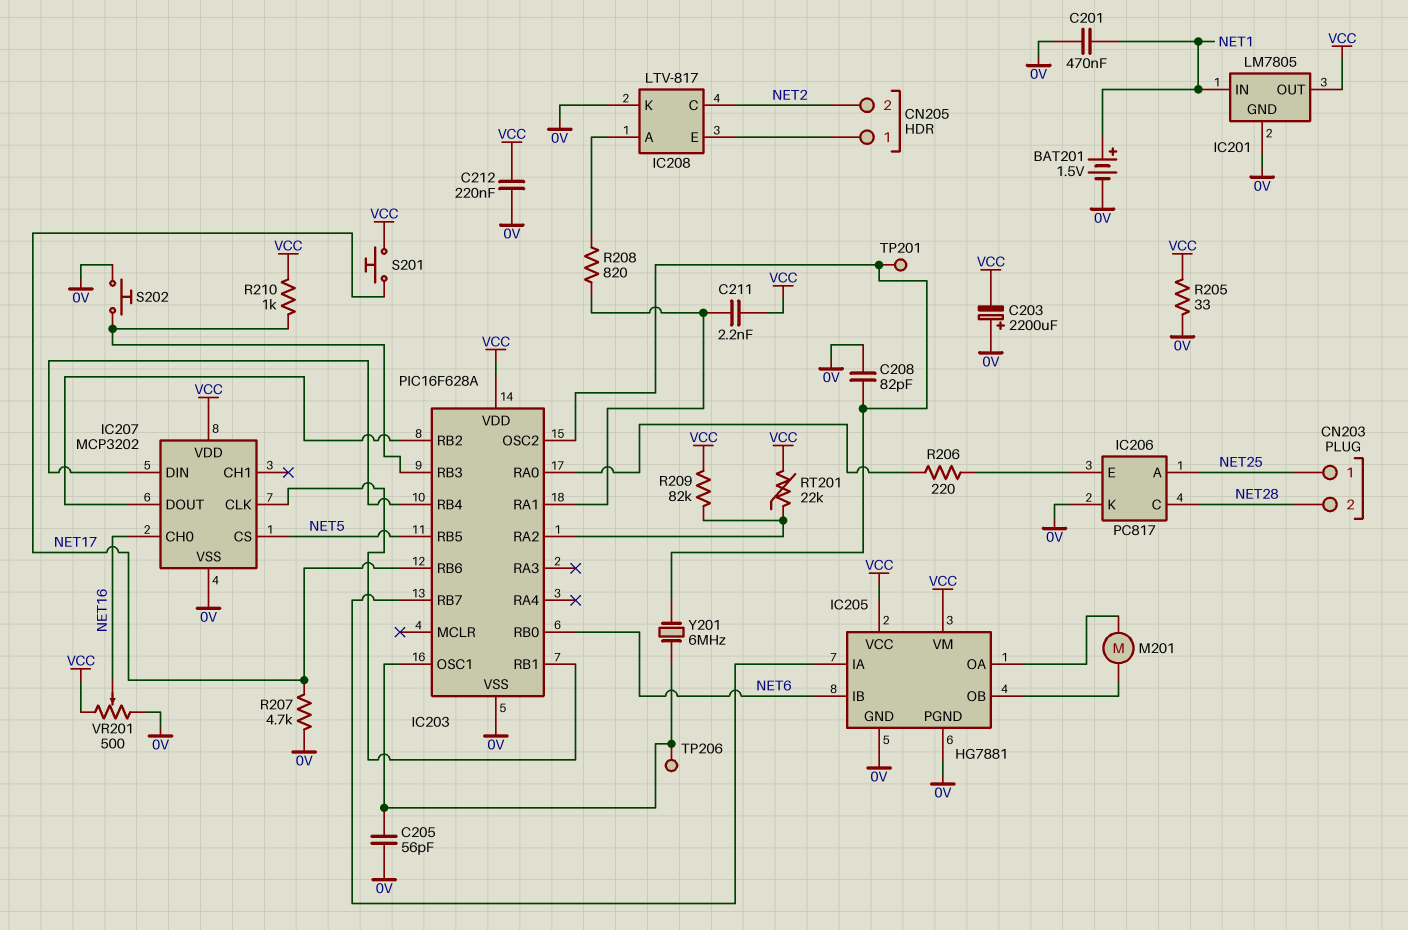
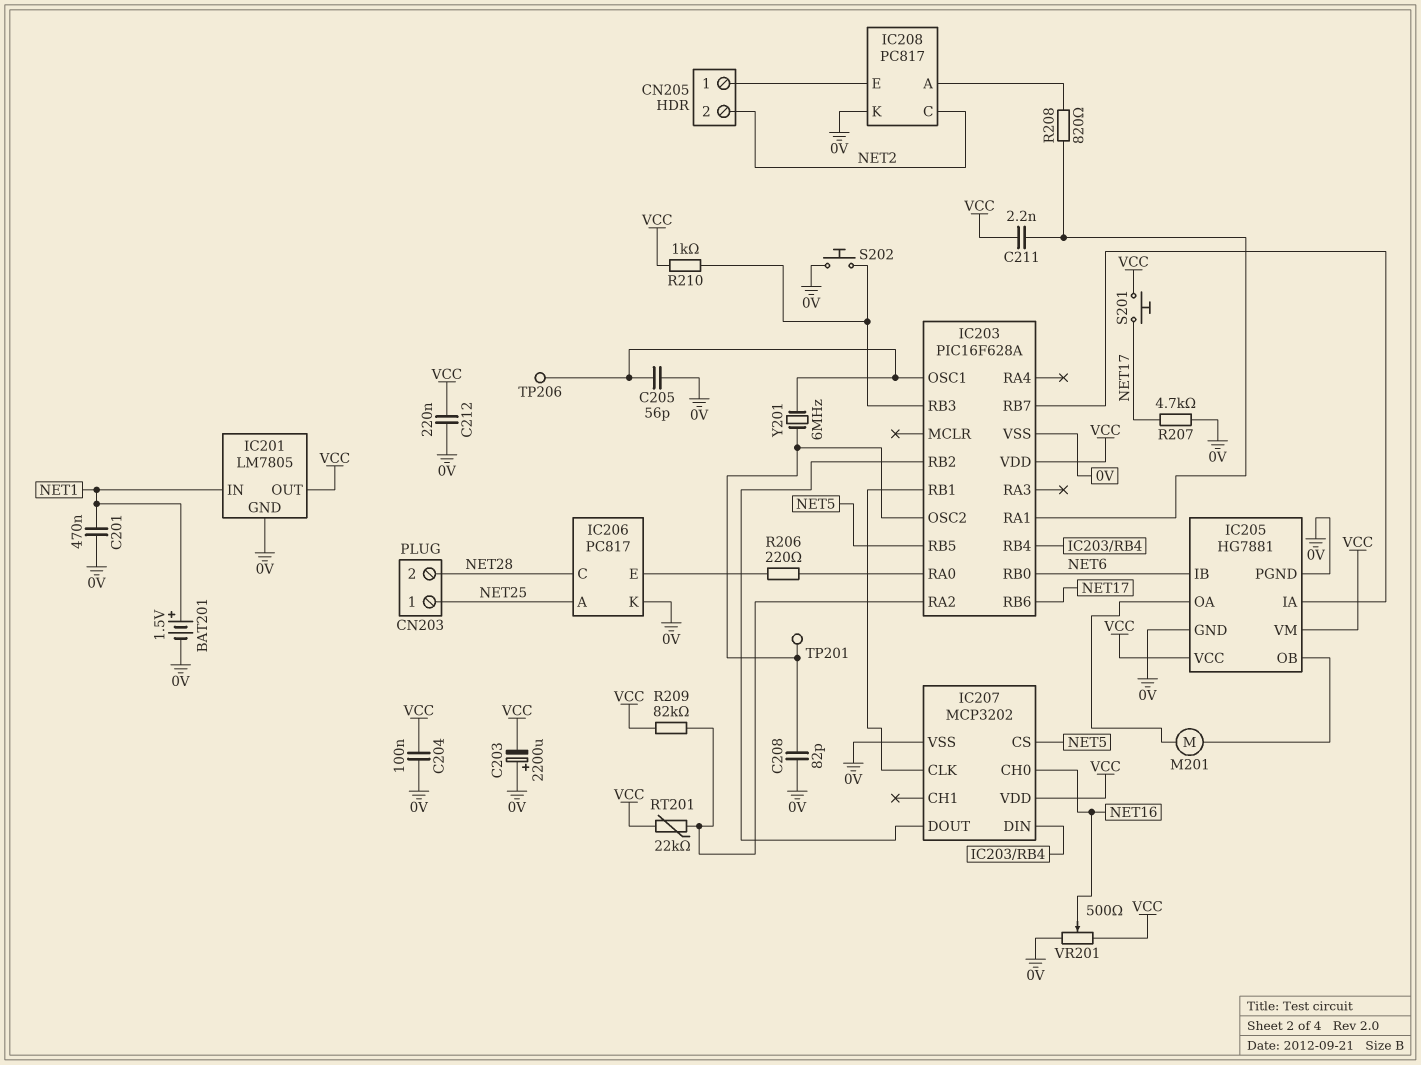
C204: none -> 100nF (0V, VCC)
IC208: LTV-817 -> PC817
R205: 33 (0V, VCC) -> none

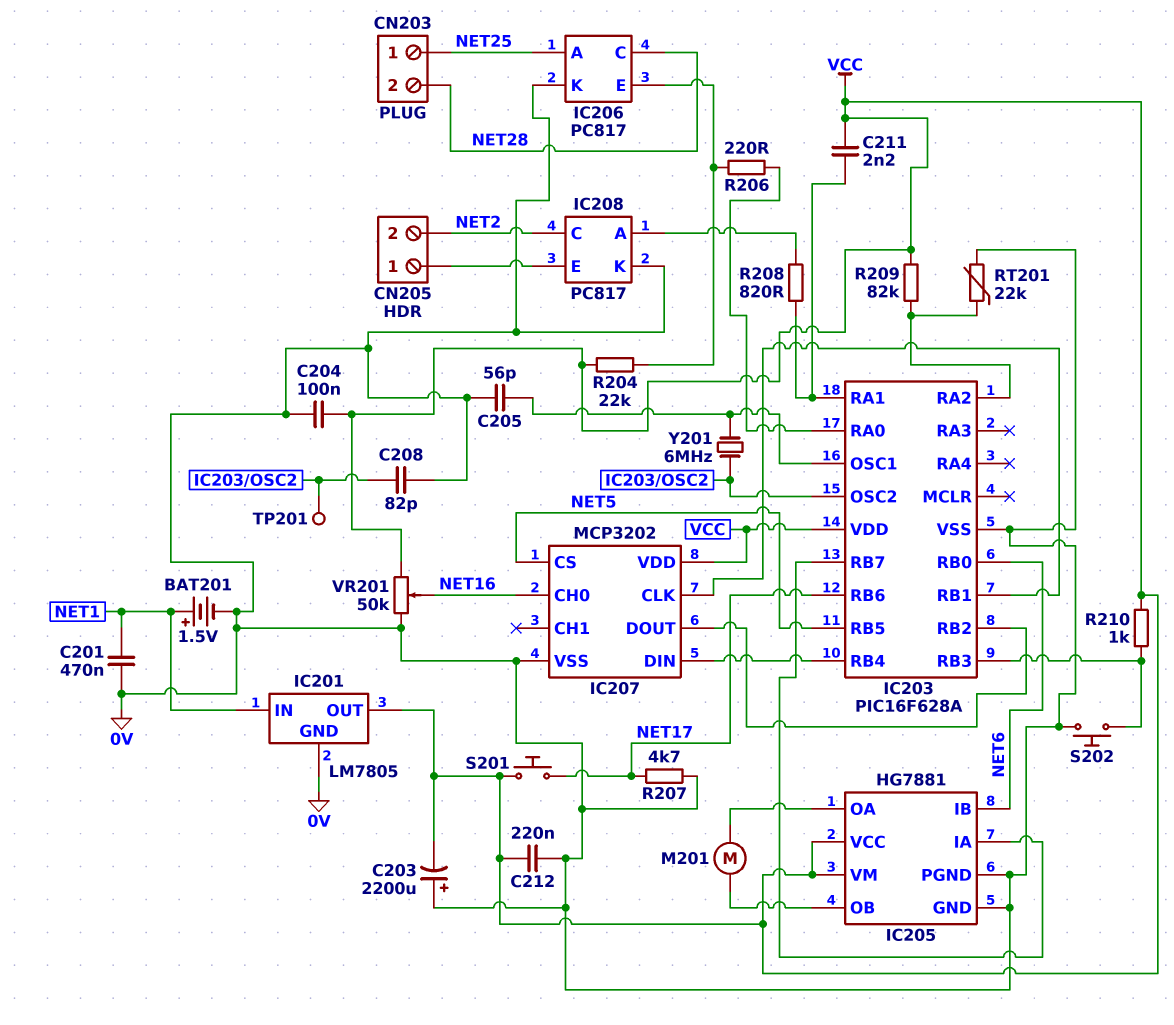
R204: none -> 22k (IC206/E, VCC)
RT201: 22k (IC203/RA2, VCC) -> 22k (0V, IC203/RA2)
TP206: test point (IC203/OSC1) -> none
VR201: 500 (0V, VCC, wiper NET16) -> 50k (0V, VCC, wiper NET16)

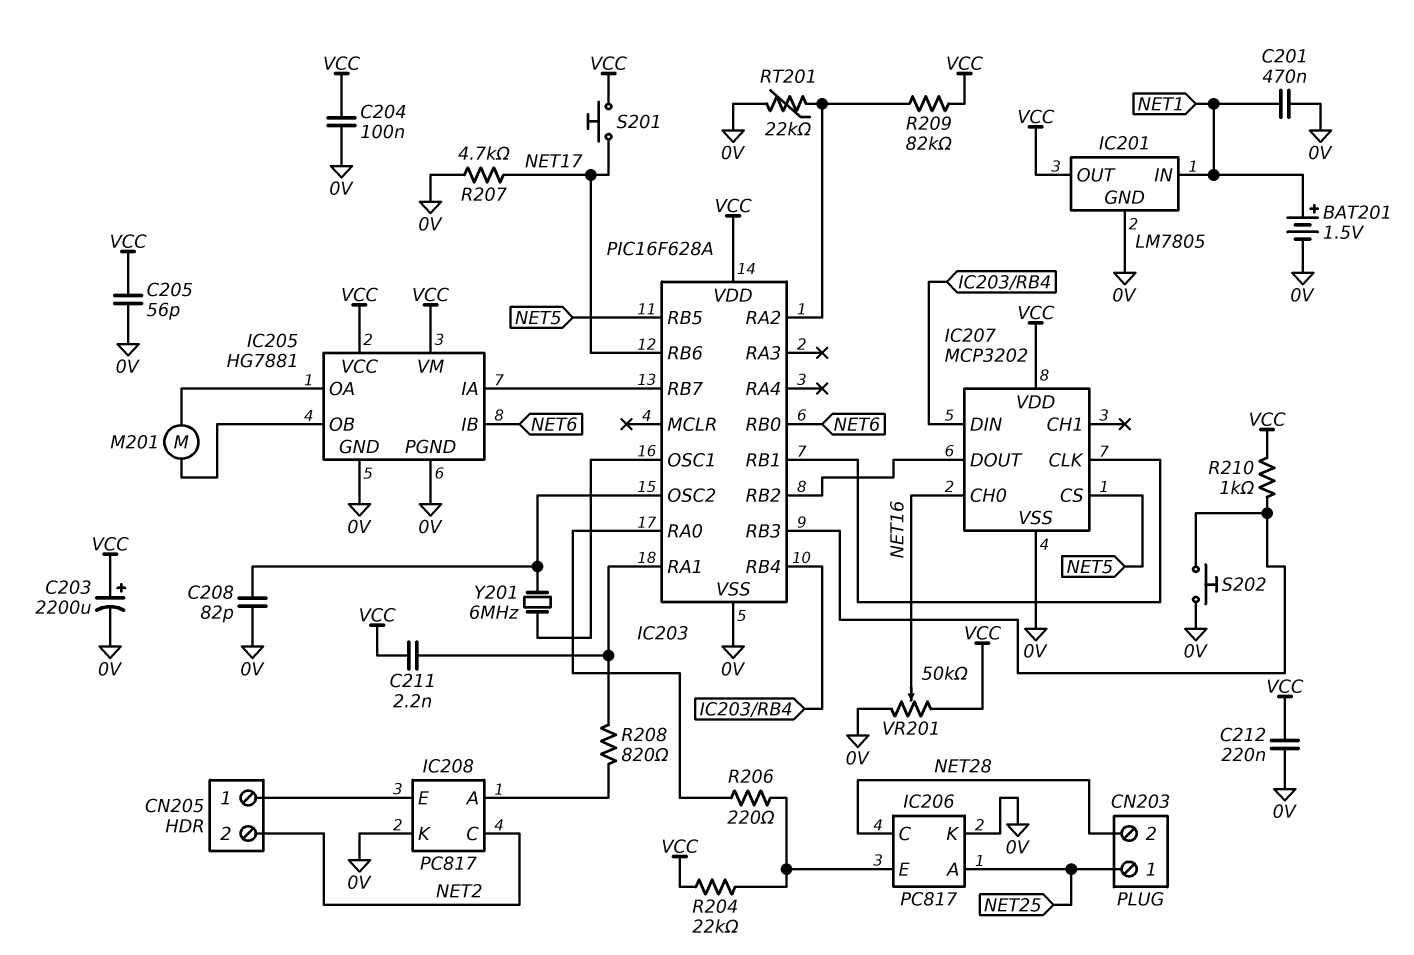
C203: 2200uF (plus 0V, minus VCC) -> 2200uF (plus VCC, minus 0V)
C205: 56pF (0V, IC203/OSC1) -> 56pF (0V, VCC)
TP201: test point (IC203/OSC2) -> none

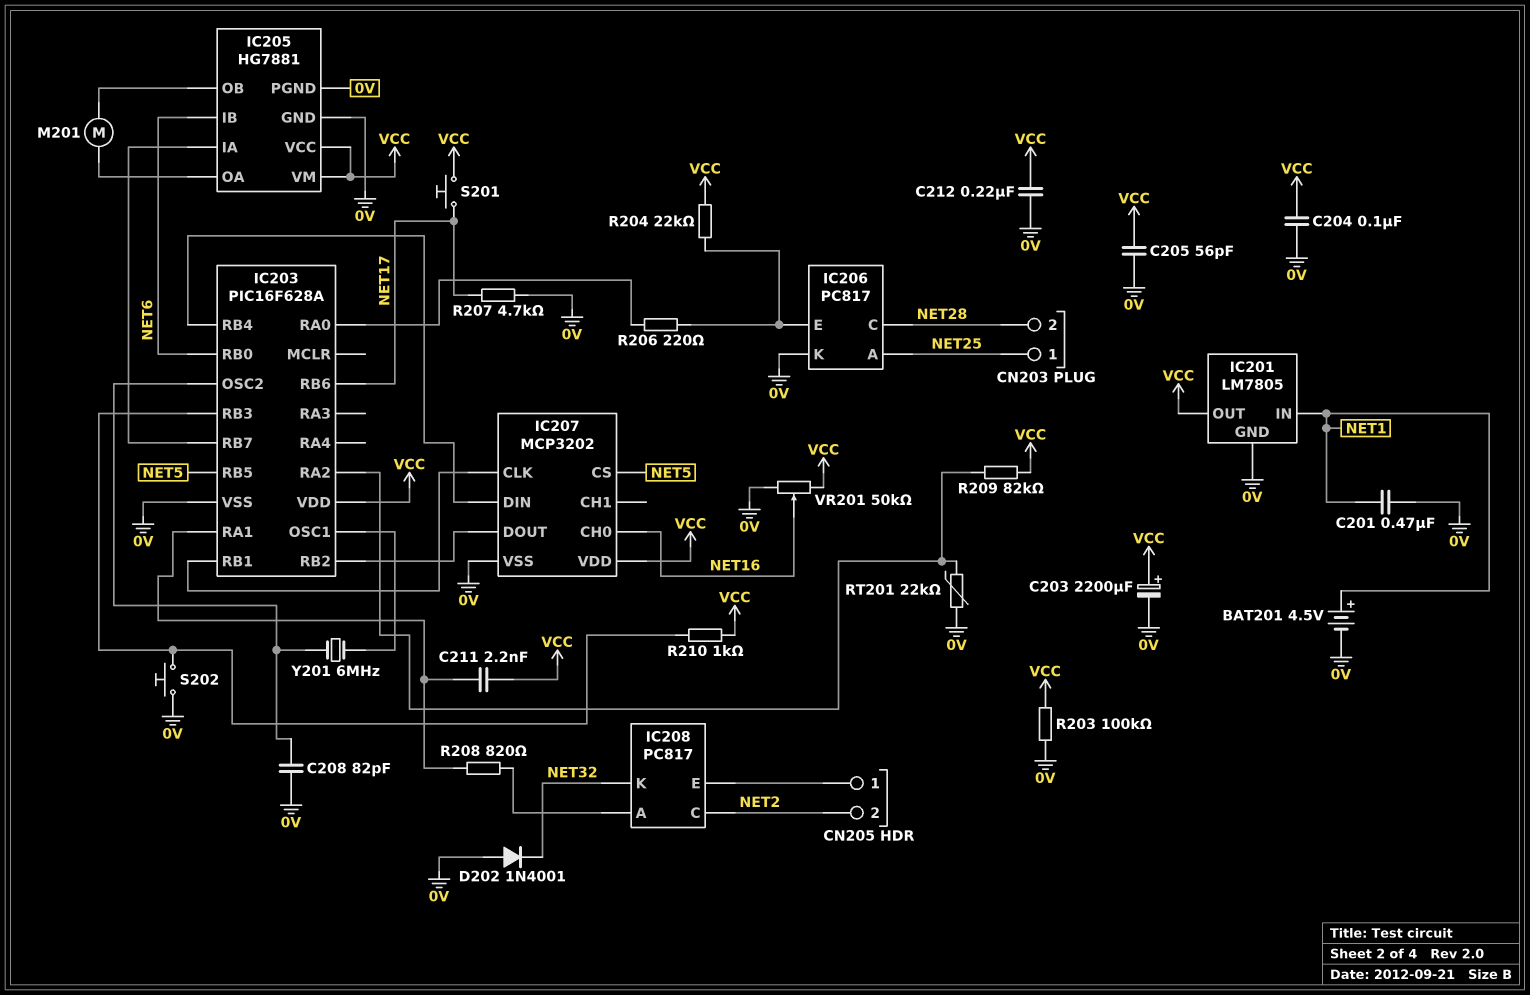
BAT201: 1.5V (plus NET1, minus 0V) -> 4.5V (plus NET1, minus 0V)
D202: none -> diode 1N4001 (A 0V, K NET32)
IC208 pin K: 0V -> NET32
R203: none -> 100k (0V, VCC)

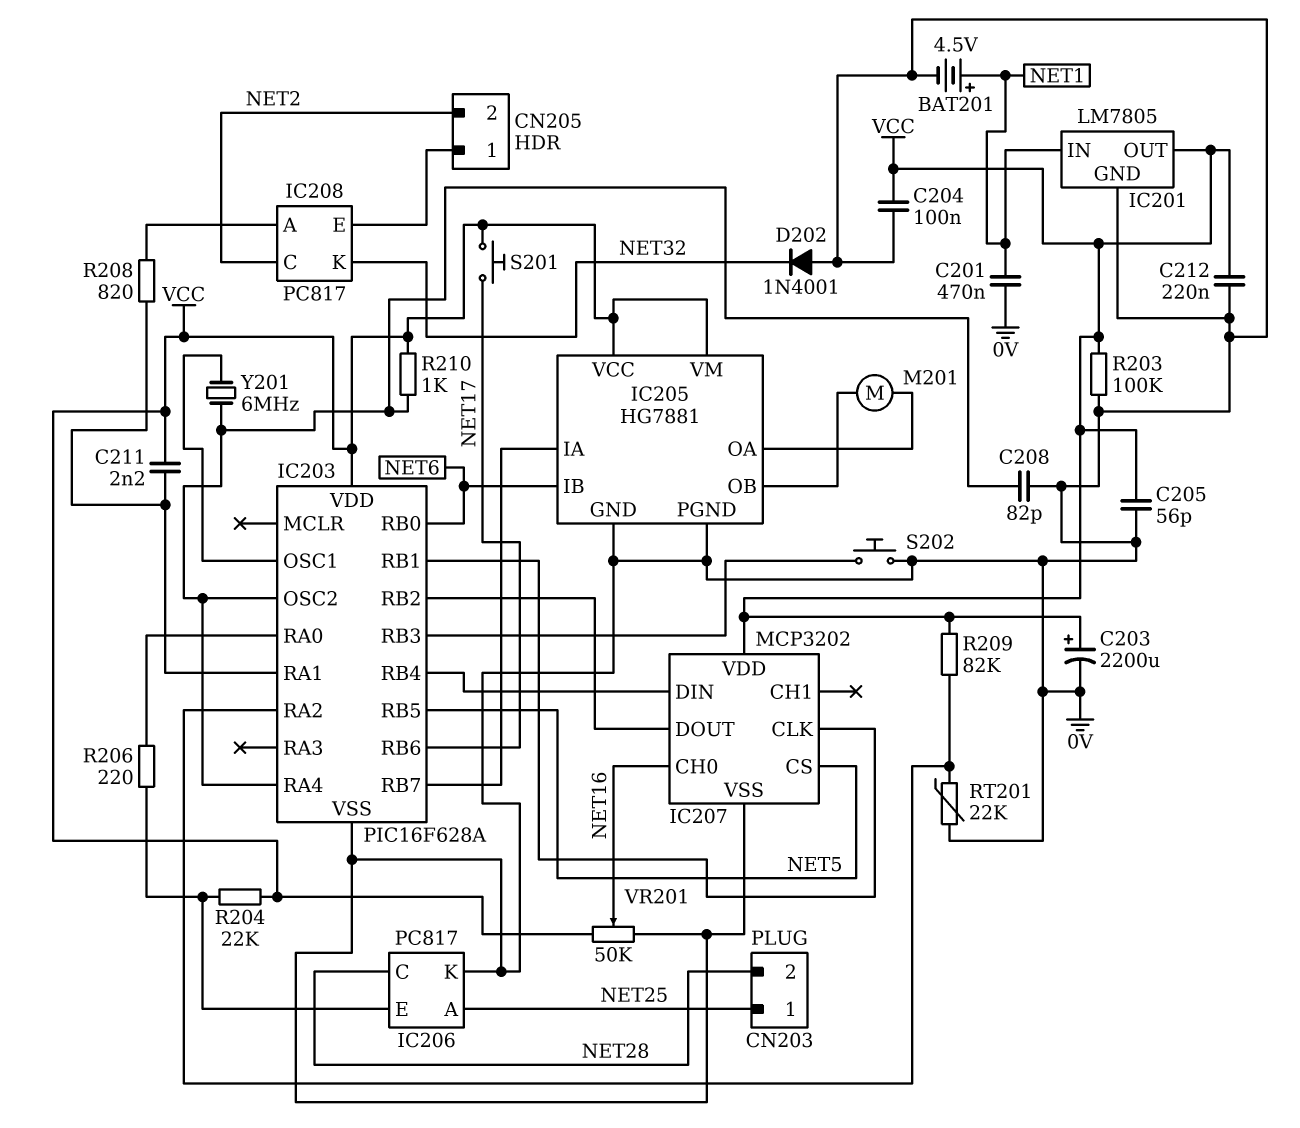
IC203 pin RA4: none -> IC203/OSC2
R207: 4.7k (0V, NET17) -> none
R210: 1k (IC203/RB3, VCC) -> 1k (IC203/OSC2, VCC)

